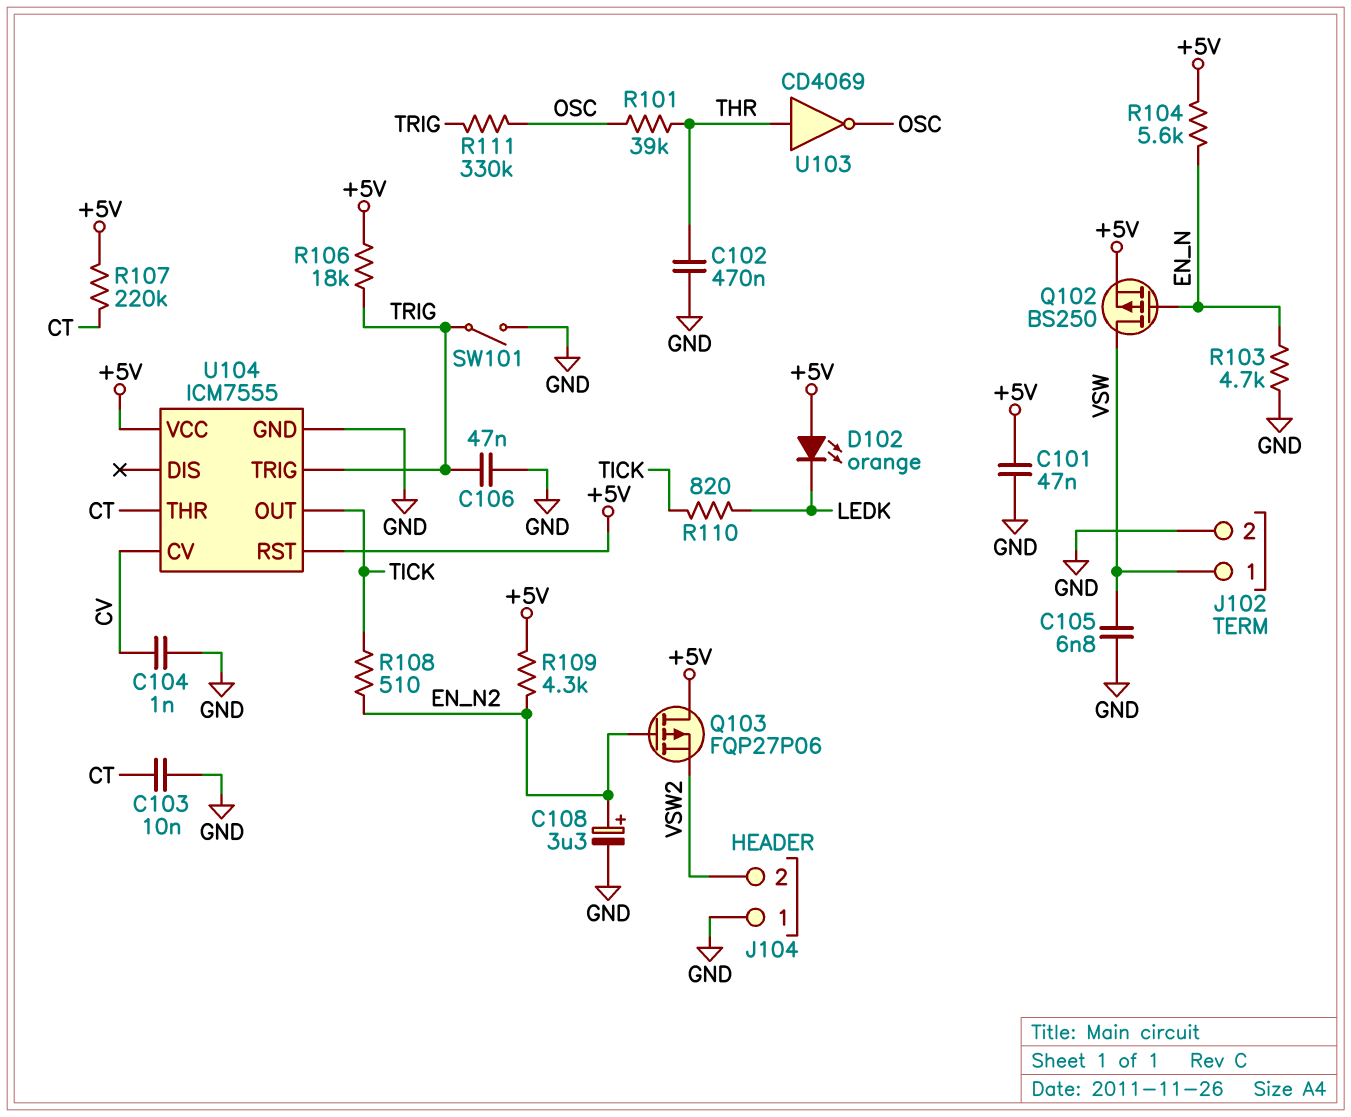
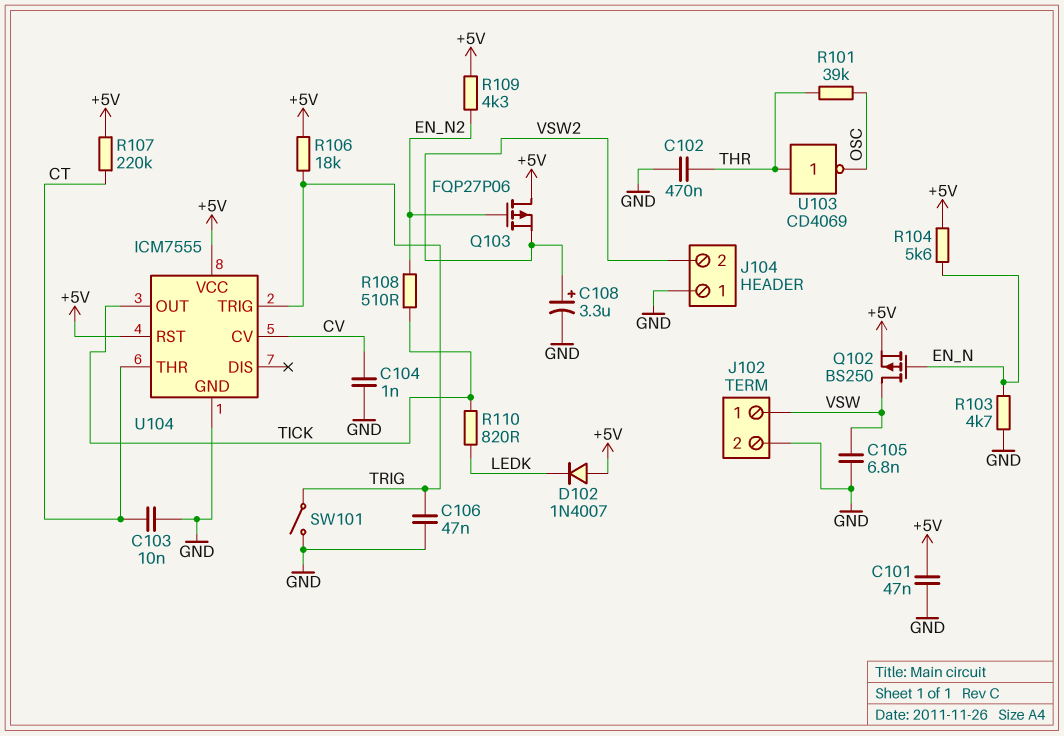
C108: 3.3uF (plus EN_N2, minus GND) -> 3.3uF (plus VSW2, minus GND)
D102: LED orange (A +5V, K LEDK) -> diode 1N4007 (A +5V, K LEDK)
R111: 330k (OSC, TRIG) -> none

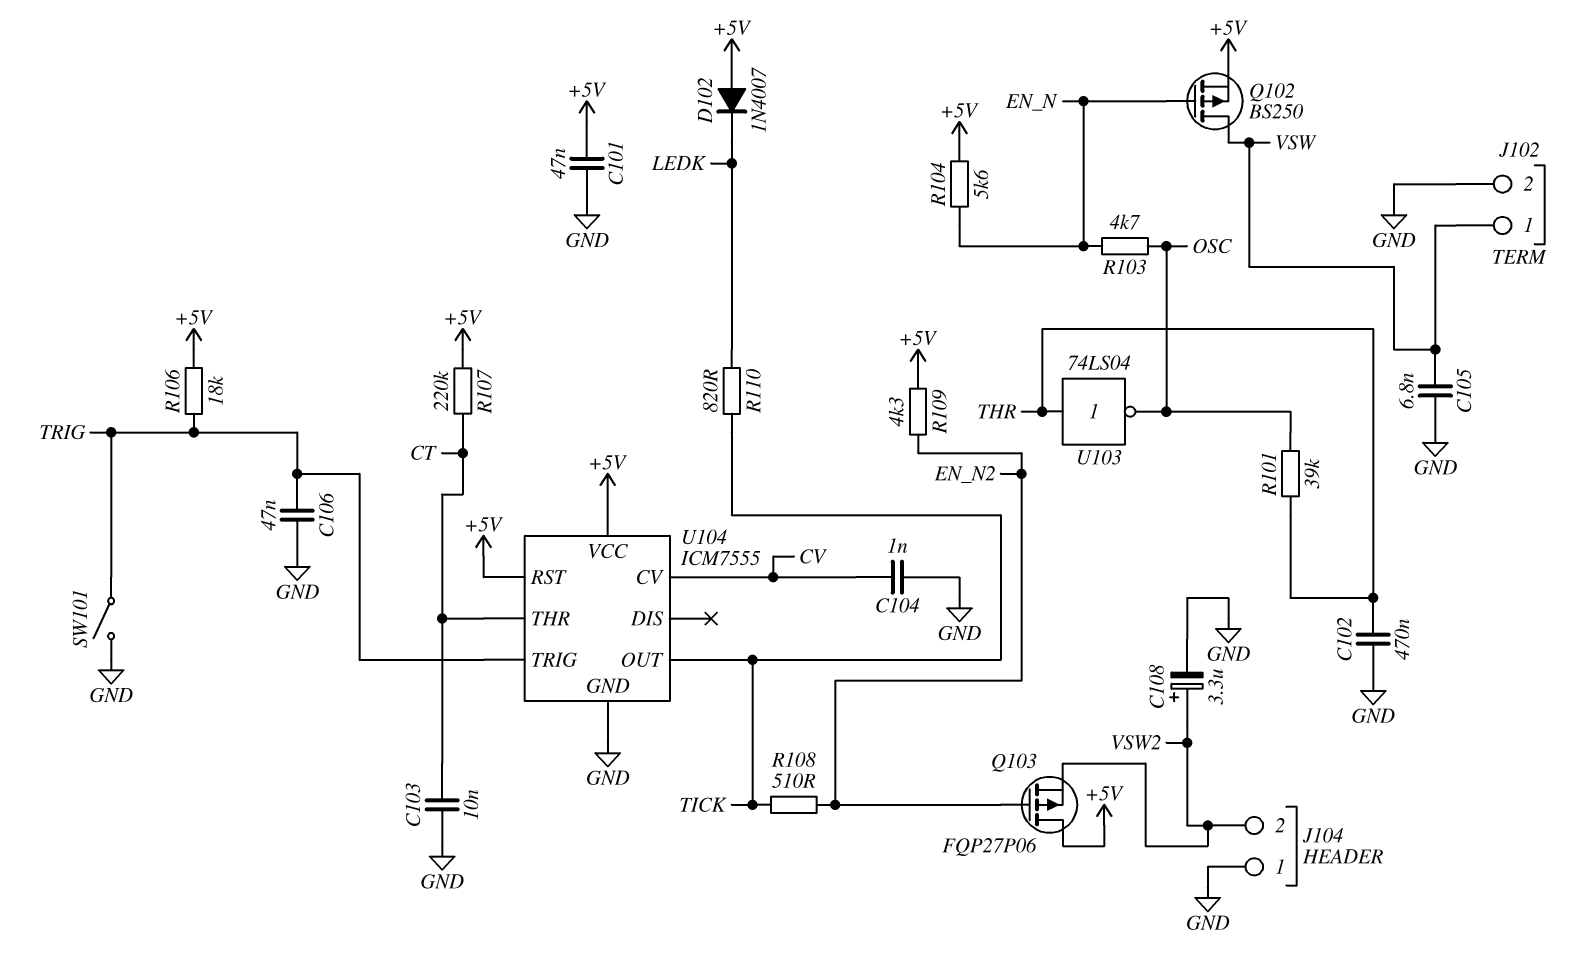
R103: 4.7k (EN_N, GND) -> 4.7k (EN_N, OSC)
U103: NOT CD4069 (in THR, out OSC) -> NOT 74LS04 (in THR, out OSC)

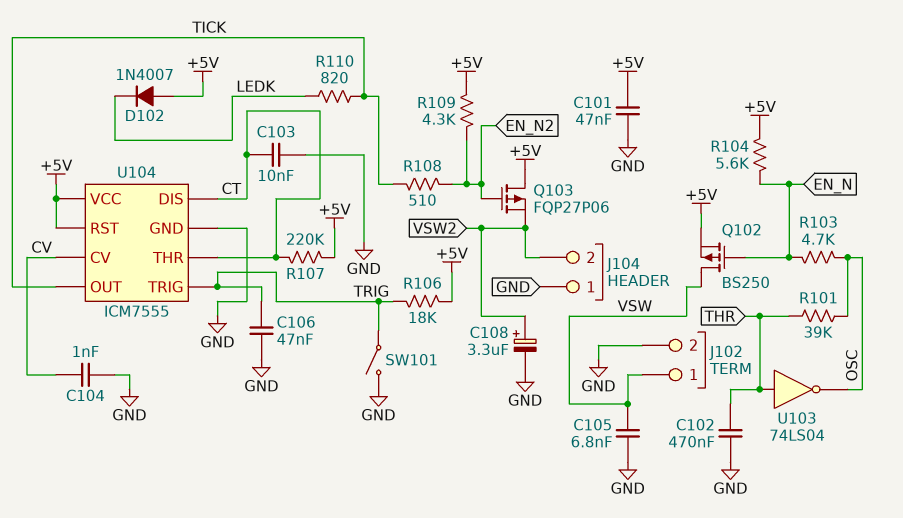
U104 pin DIS: none -> CT

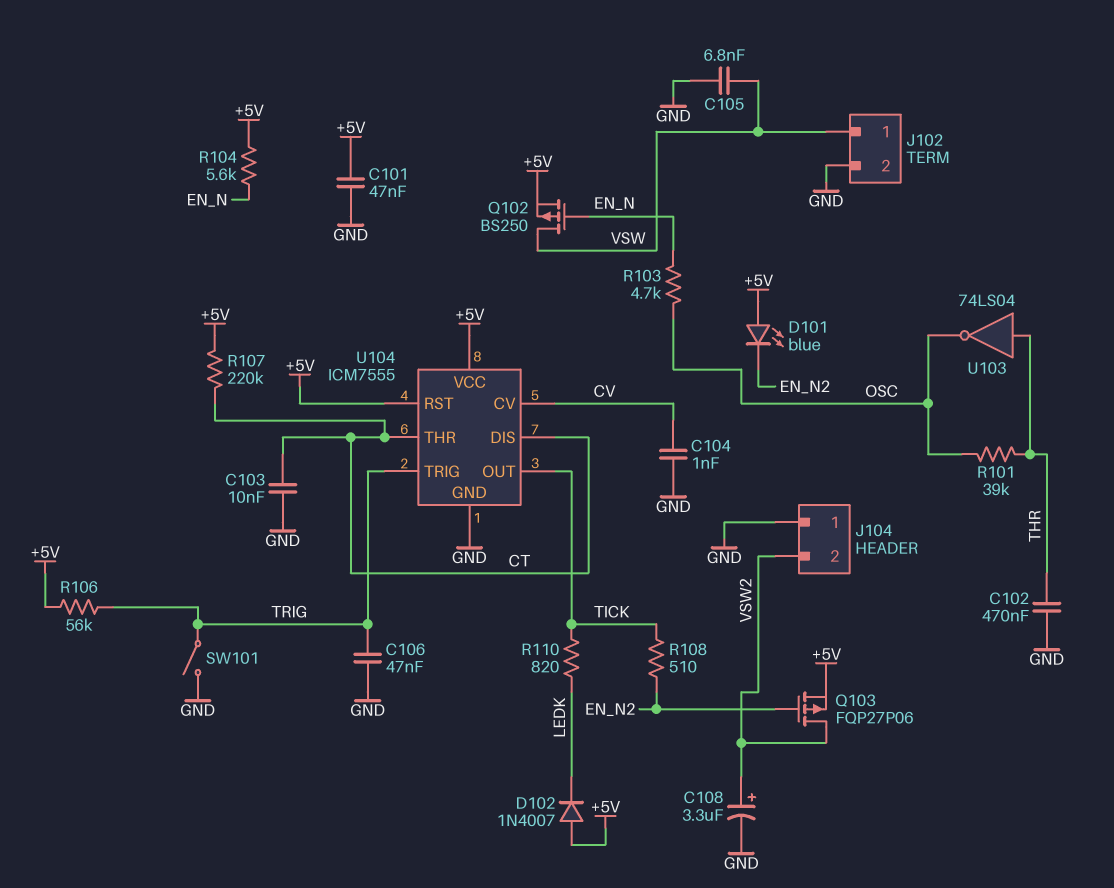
D101: none -> LED blue (A +5V, K EN_N2)
Q103: PMOS FQP27P06 (G EN_N2, D +5V, S VSW2) -> PMOS FQP27P06 (G EN_N2, D VSW2, S +5V)
R106: 18k (+5V, TRIG) -> 56k (+5V, TRIG)
R109: 4.3k (+5V, EN_N2) -> none

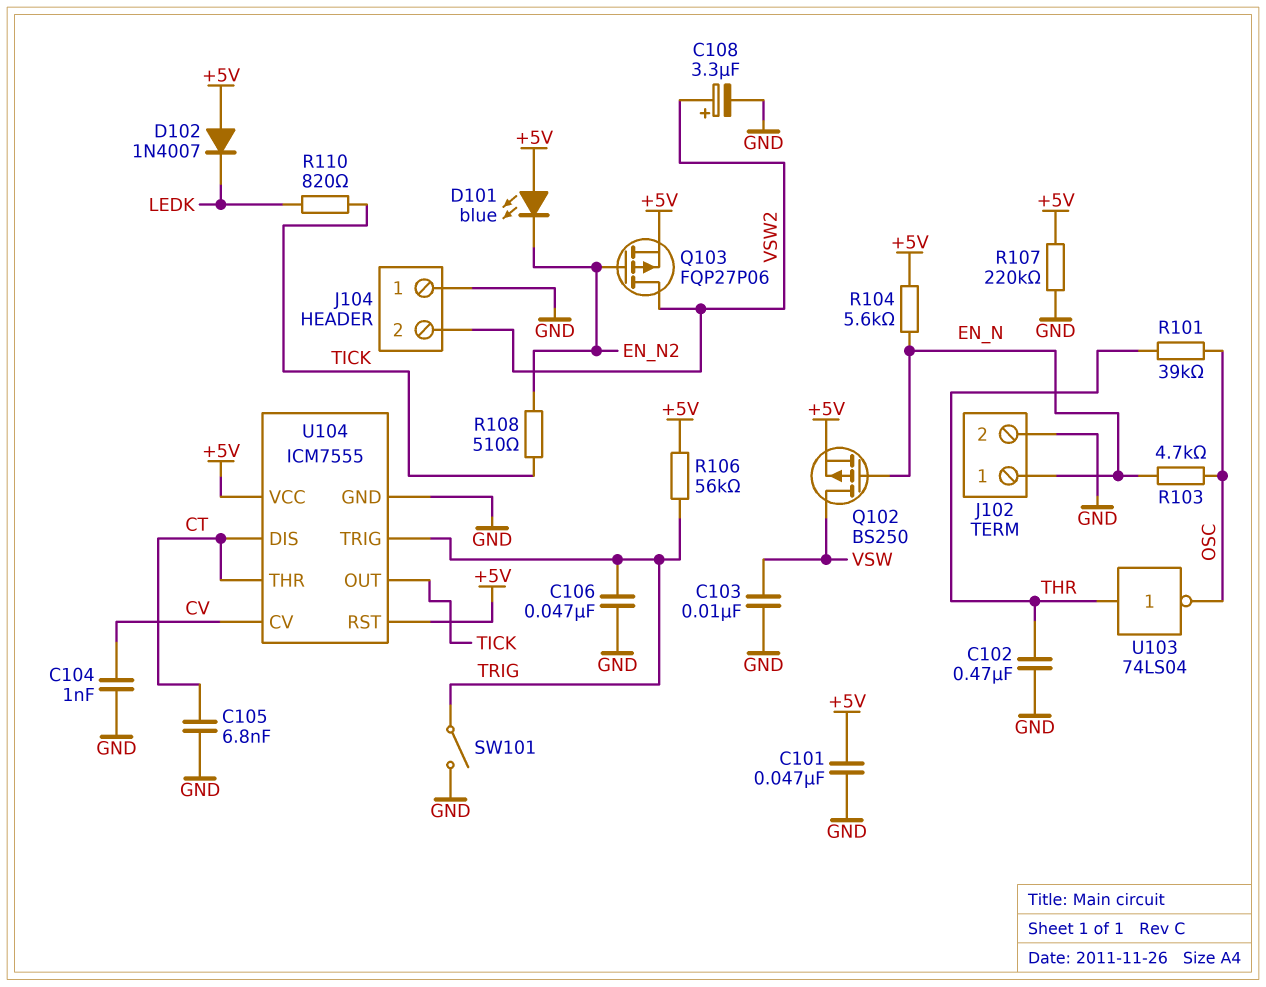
C103: 10nF (CT, GND) -> 10nF (GND, VSW)
C105: 6.8nF (GND, VSW) -> 6.8nF (CT, GND)
J102 pin 1: VSW -> EN_N
R107: 220k (+5V, CT) -> 220k (+5V, GND)

